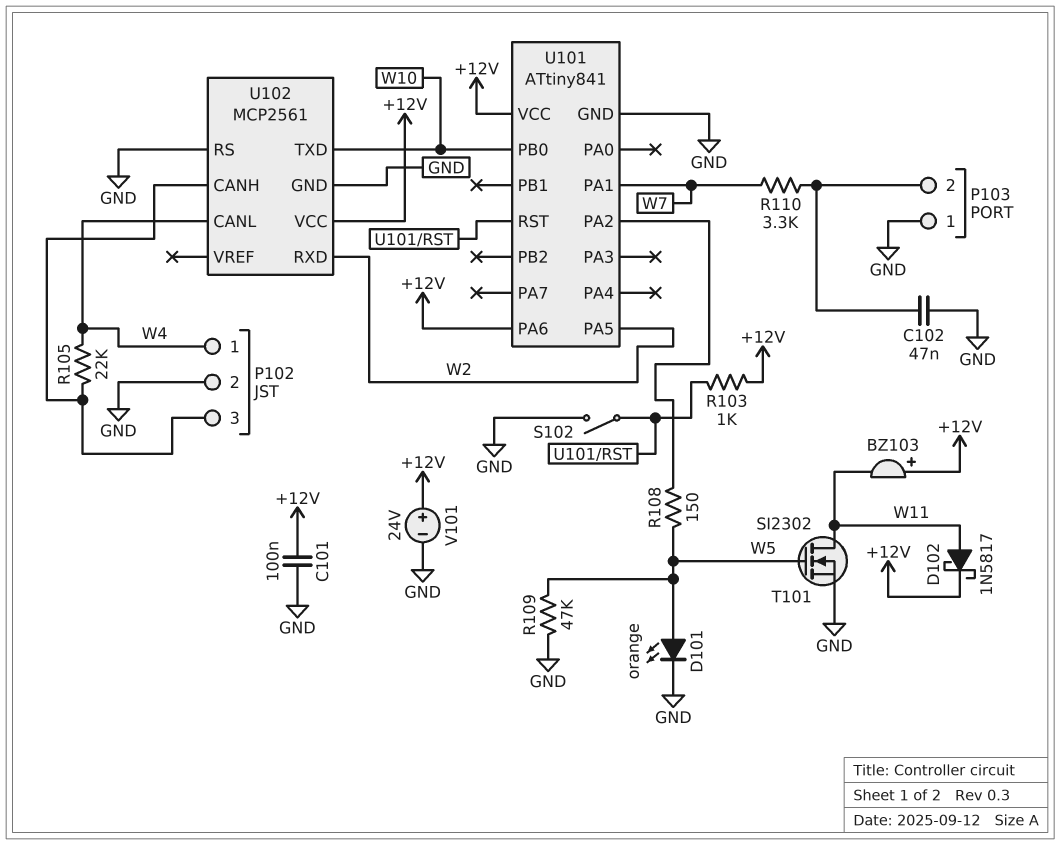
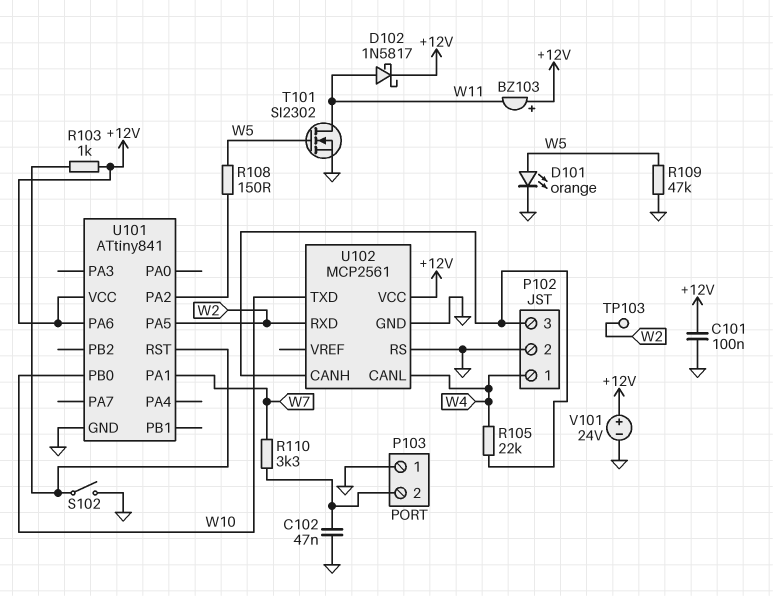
TP103: none -> test point (W2)

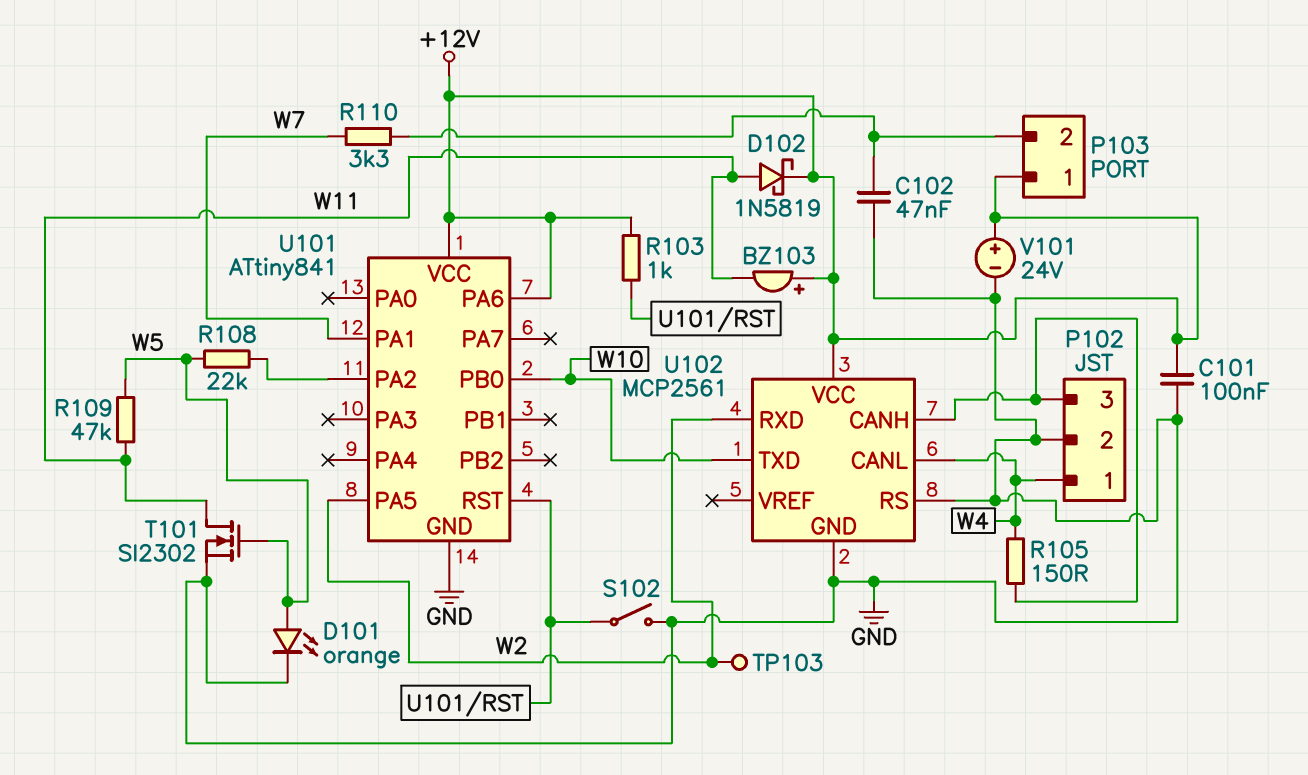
D102: schottky 1N5817 (A W11, K +12V) -> schottky 1N5819 (A W11, K +12V)
P103 pin 1: GND -> +12V
R105: 22k (P102/3, W4) -> 150 (P102/3, W4)
R108: 150 (U101/PA2, W5) -> 22k (U101/PA2, W5)
R109: 47k (GND, W5) -> 47k (W5, W11)

